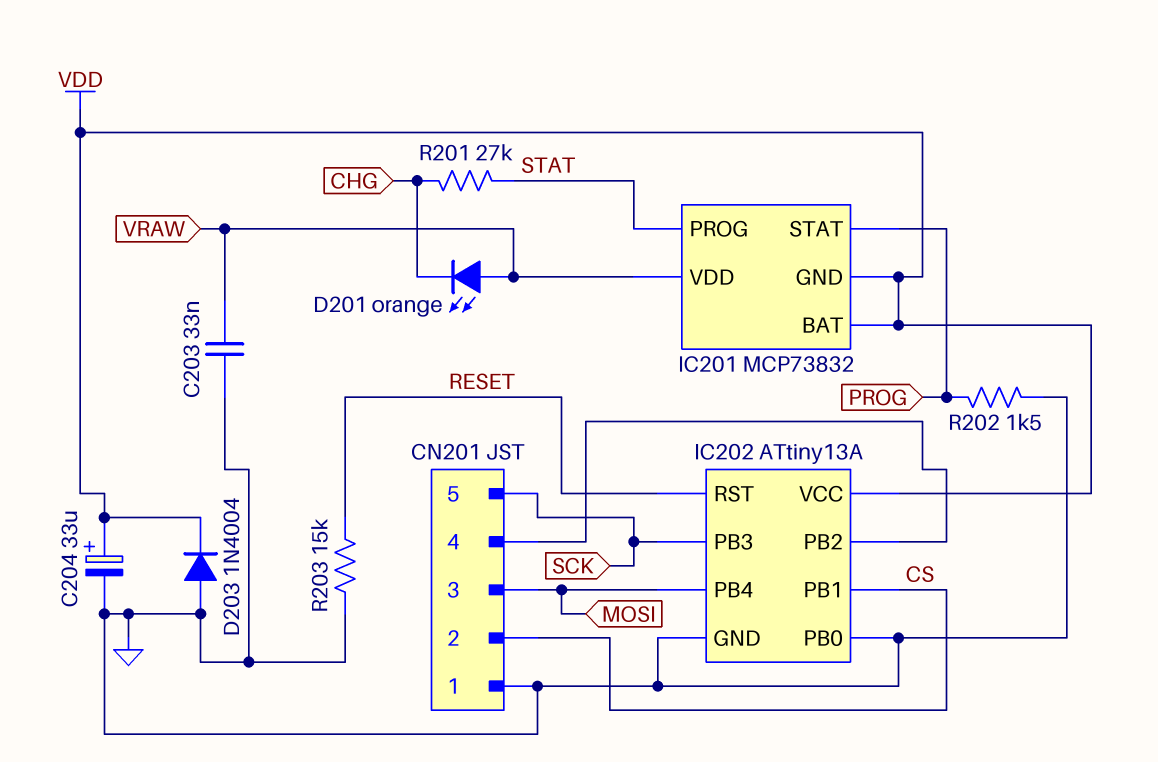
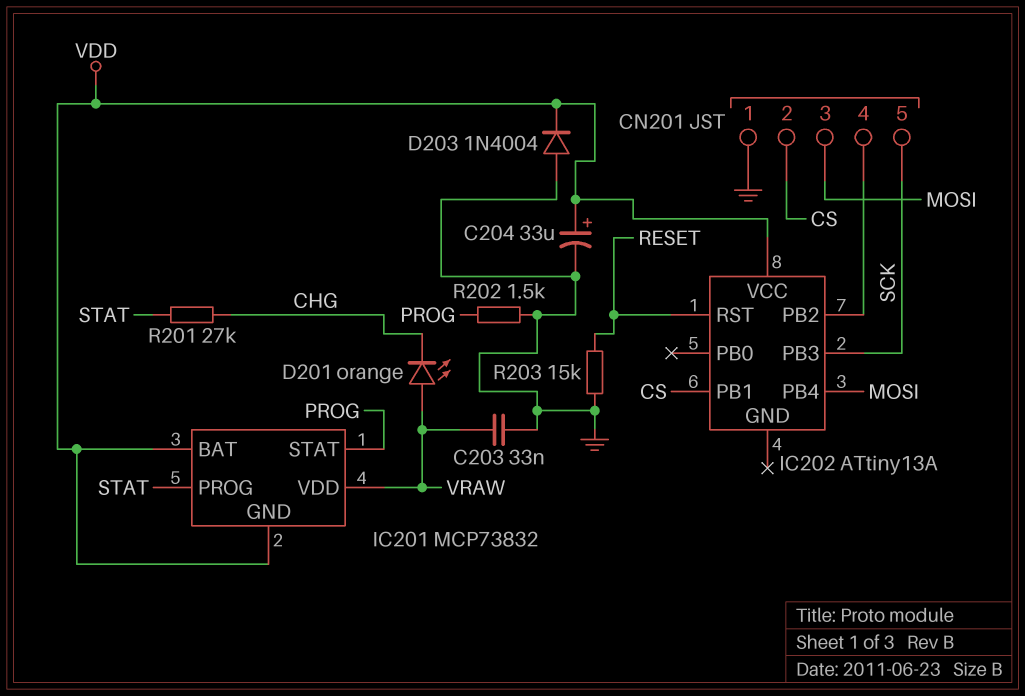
IC202 pin GND: GND -> none
IC202 pin PB0: GND -> none

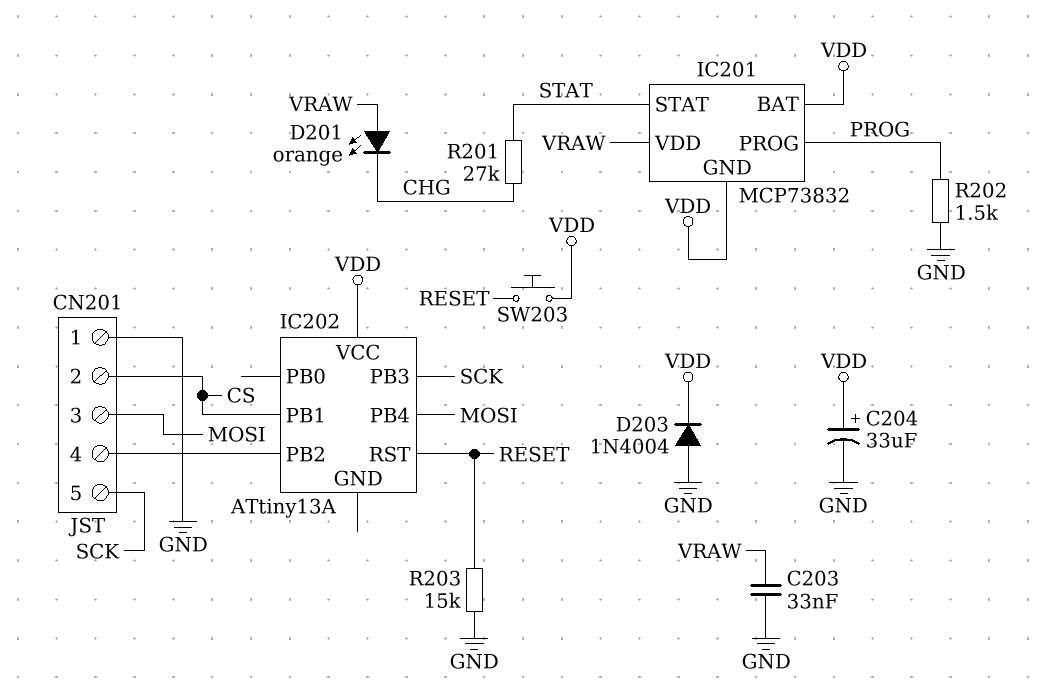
IC201 pin PROG: STAT -> PROG
IC201 pin STAT: PROG -> STAT
SW203: none -> button (RESET, VDD)

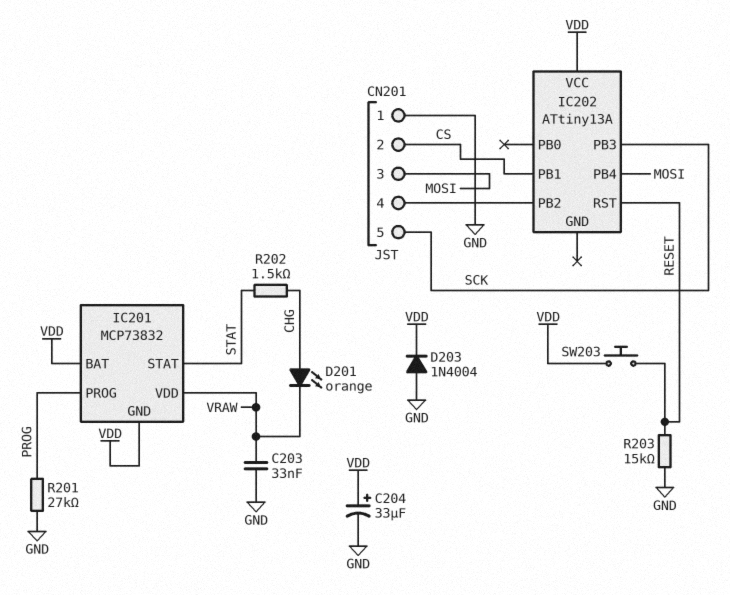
D201: LED orange (A VRAW, K CHG) -> LED orange (A CHG, K VRAW)
R201: 27k (CHG, STAT) -> 27k (GND, PROG)
R202: 1.5k (GND, PROG) -> 1.5k (CHG, STAT)

